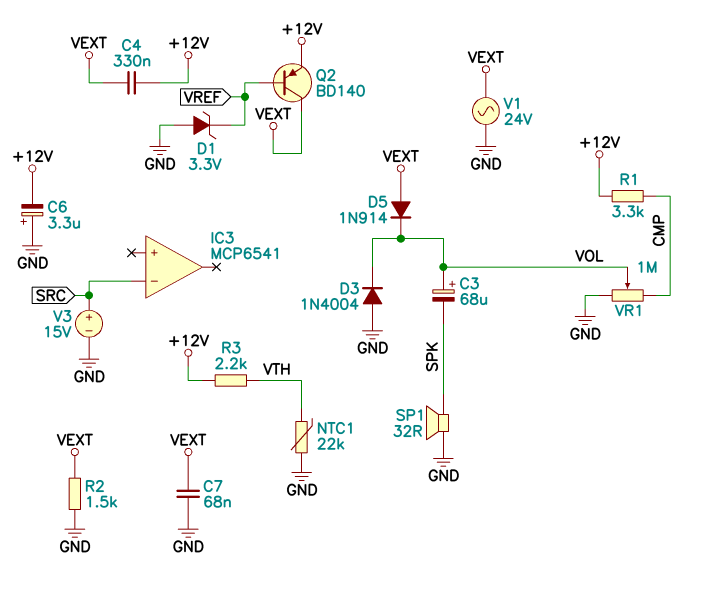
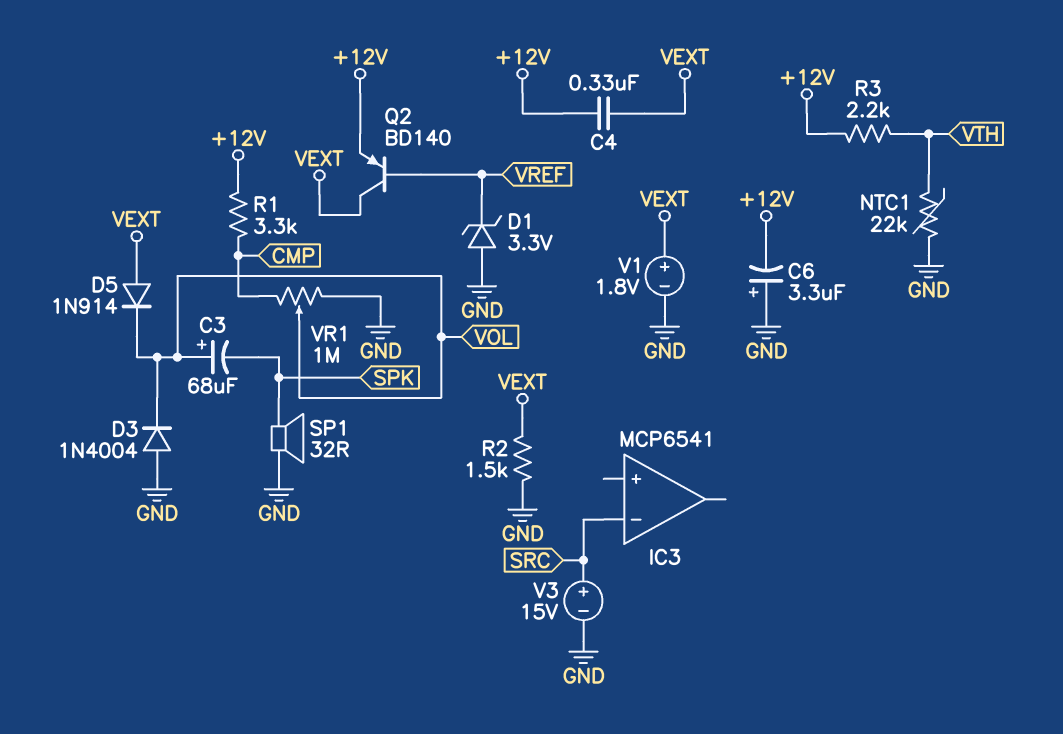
C7: 68nF (GND, VEXT) -> none
V1: AC 24V (GND, VEXT) -> 1.8V (plus VEXT, minus GND)

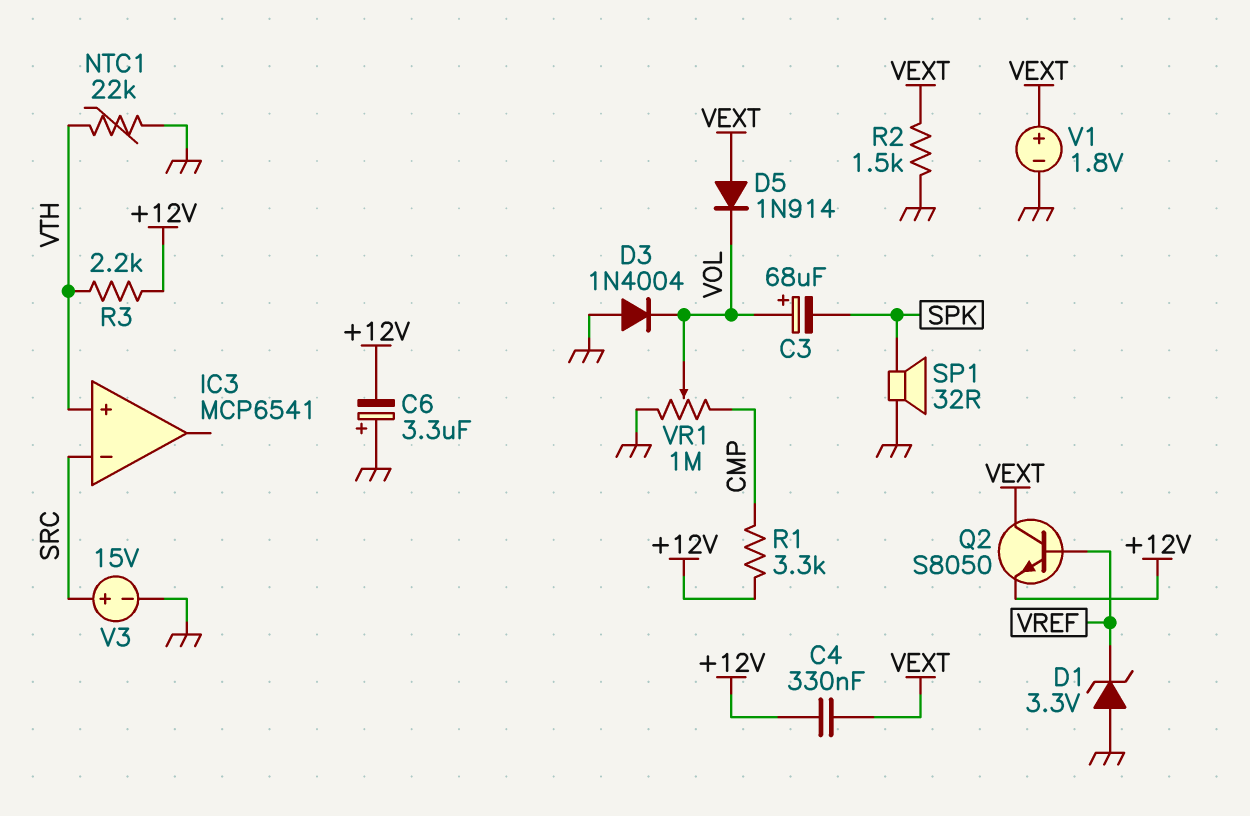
IC3 pin in+: none -> VTH
Q2: PNP BD140 (B VREF, C VEXT, E +12V) -> NPN S8050 (B VREF, C VEXT, E +12V)

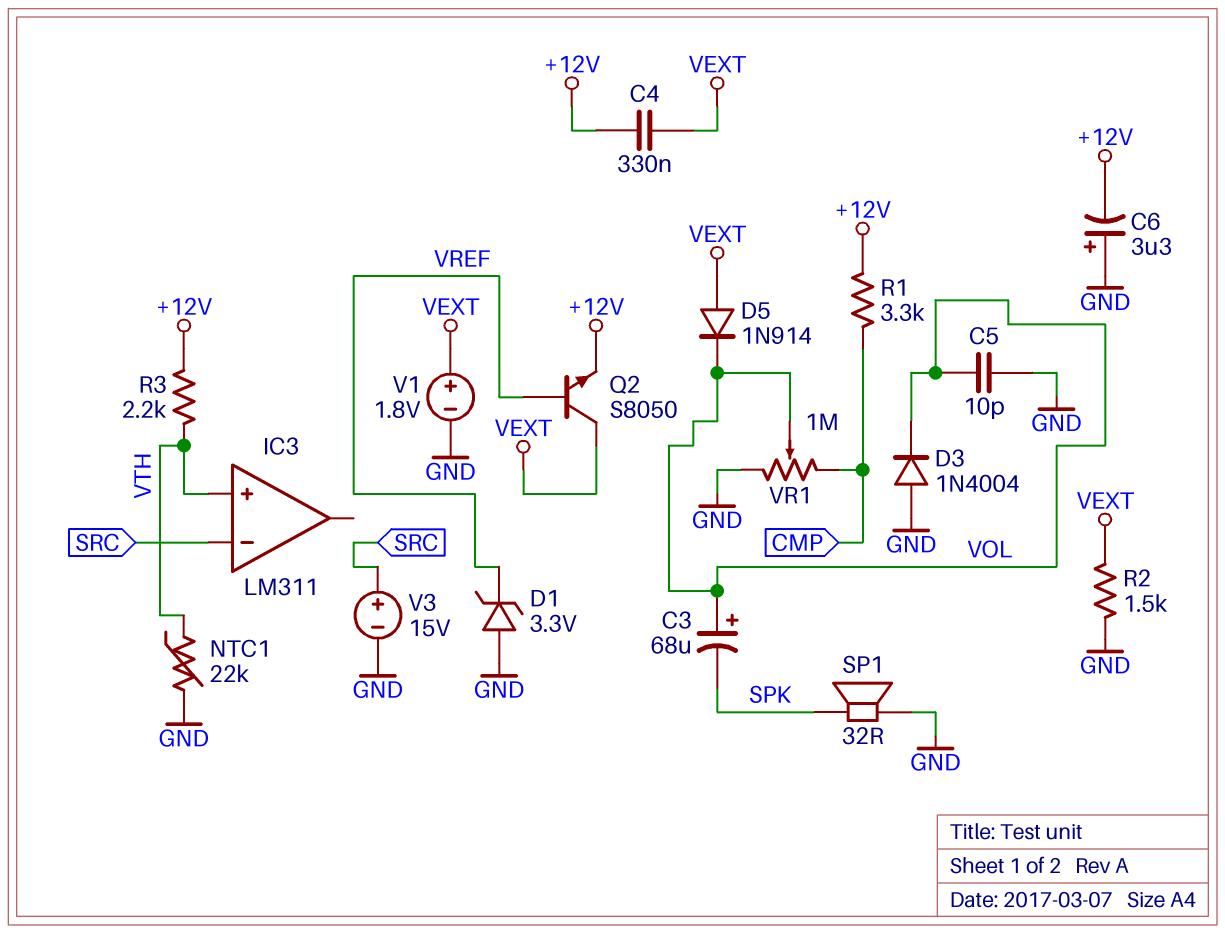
C5: none -> 10pF (GND, VOL)
IC3: MCP6541 -> LM311

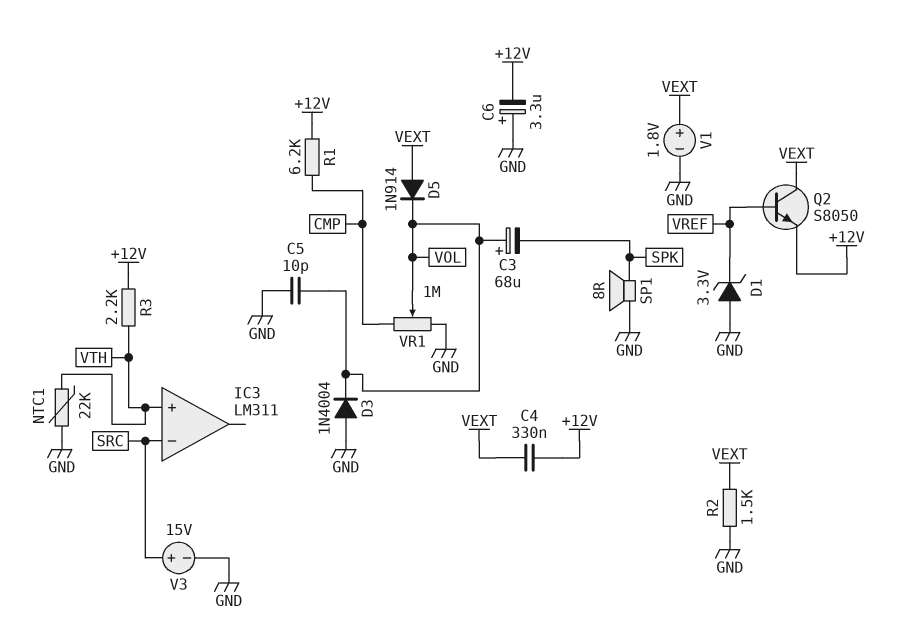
R1: 3.3k (+12V, CMP) -> 6.2k (+12V, CMP)
SP1: speaker 32R (GND, SPK) -> speaker 8R (GND, SPK)

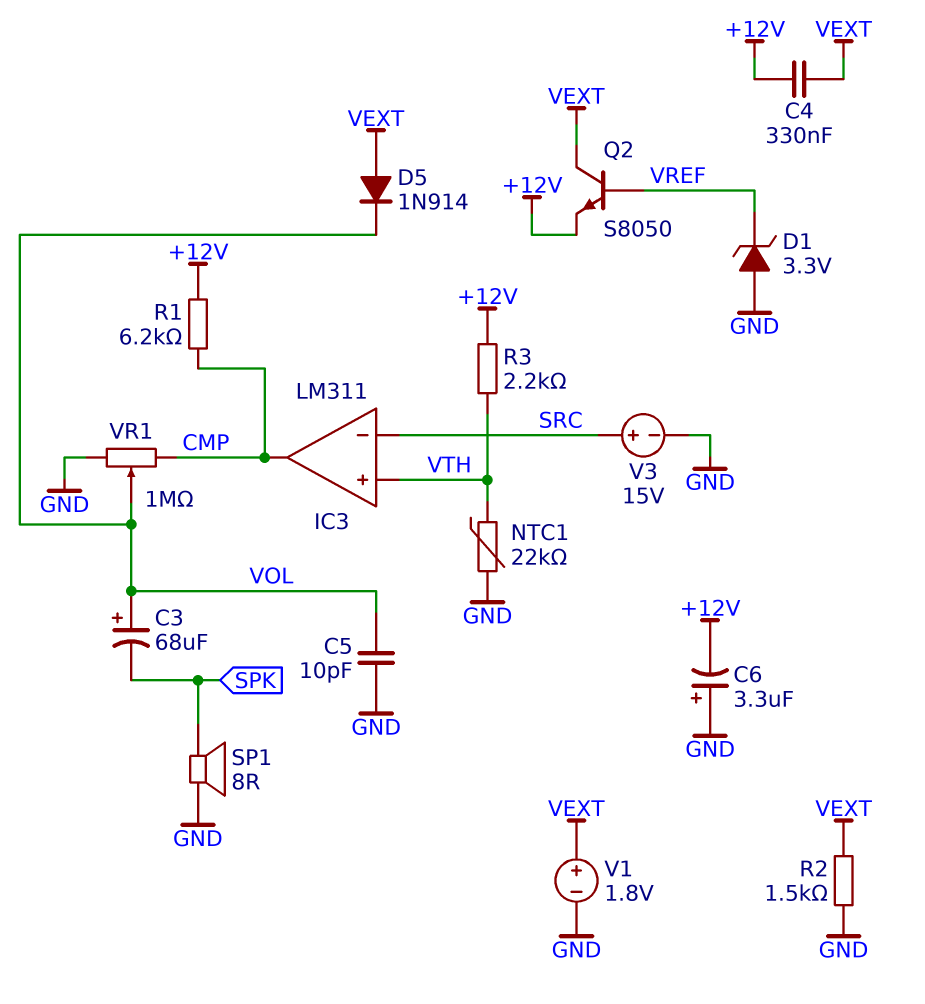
D3: diode 1N4004 (A GND, K VOL) -> none
IC3 pin out: none -> CMP

